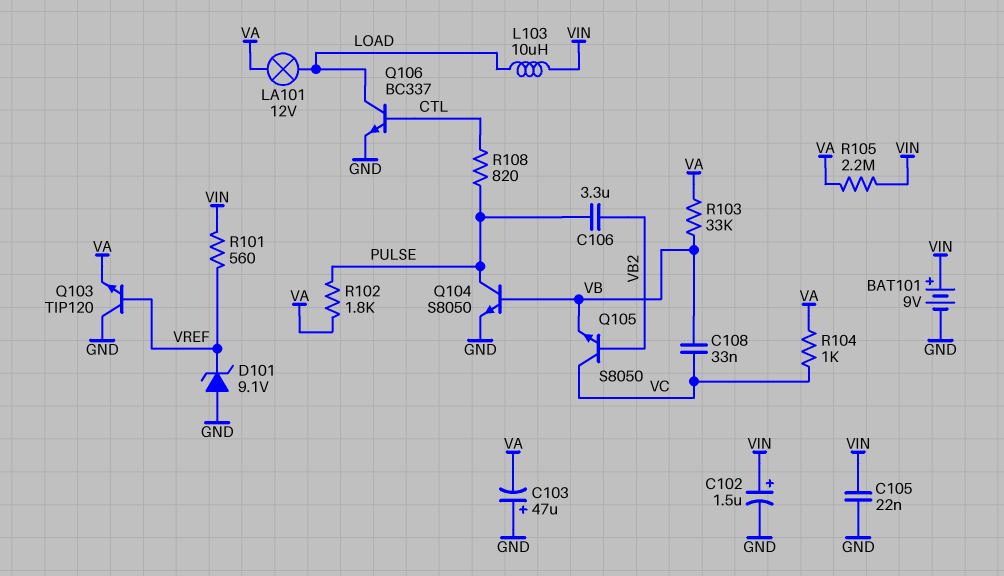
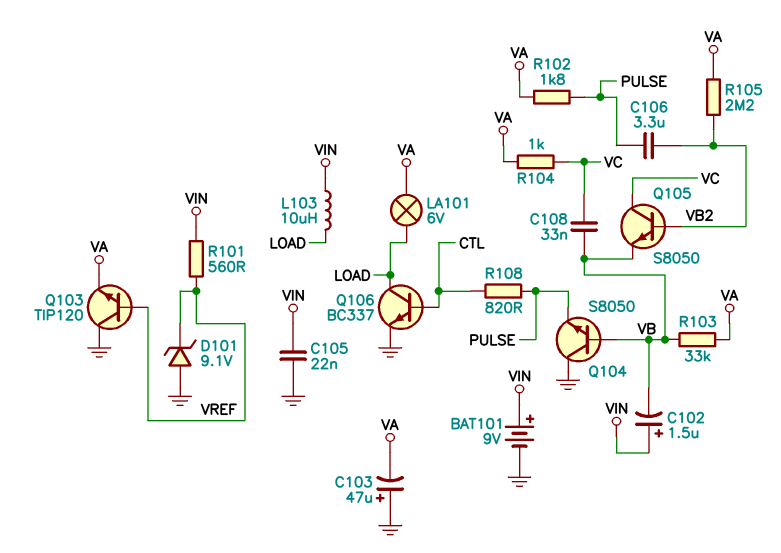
C102: 1.5uF (plus VIN, minus GND) -> 1.5uF (plus VIN, minus VB)
LA101: lamp 12V (LOAD, VA) -> lamp 6V (LOAD, VA)
Q104: NPN S8050 (B VB, C PULSE, E GND) -> NPN S8050 (B VB, C GND, E PULSE)
R105: 2.2M (VA, VIN) -> 2.2M (VA, VB2)

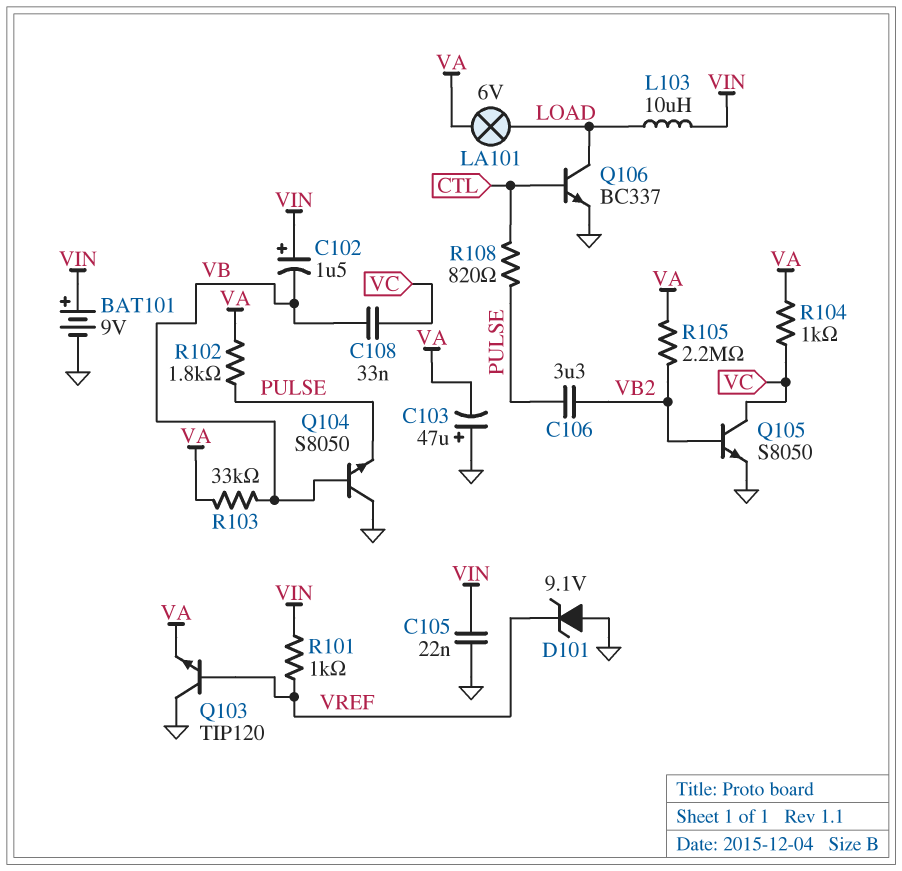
Q105: NPN S8050 (B VB2, C VC, E VB) -> NPN S8050 (B VB2, C VC, E GND)
R101: 560 (VIN, VREF) -> 1k (VIN, VREF)

